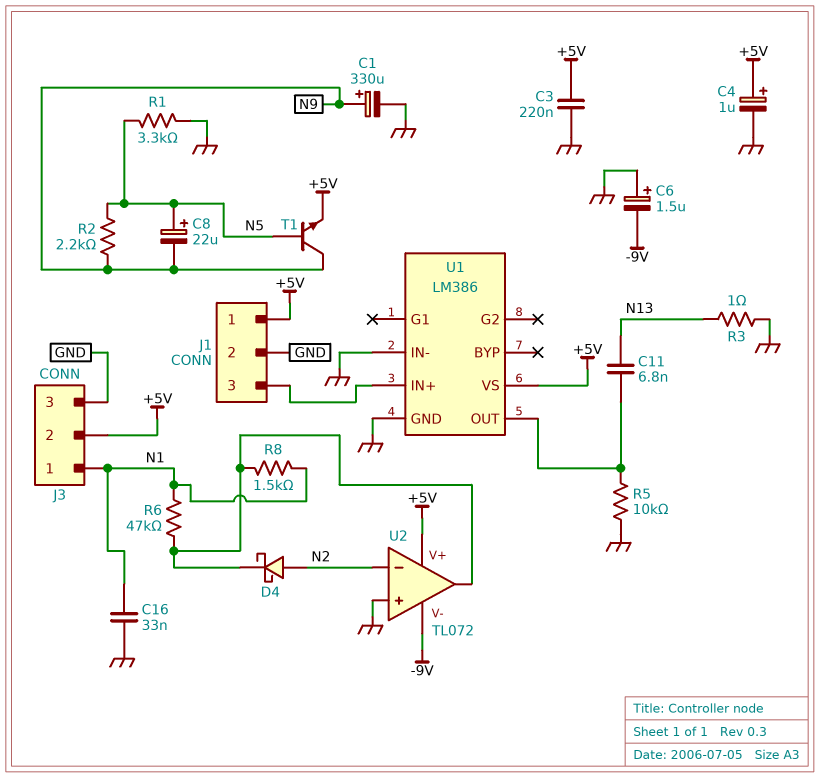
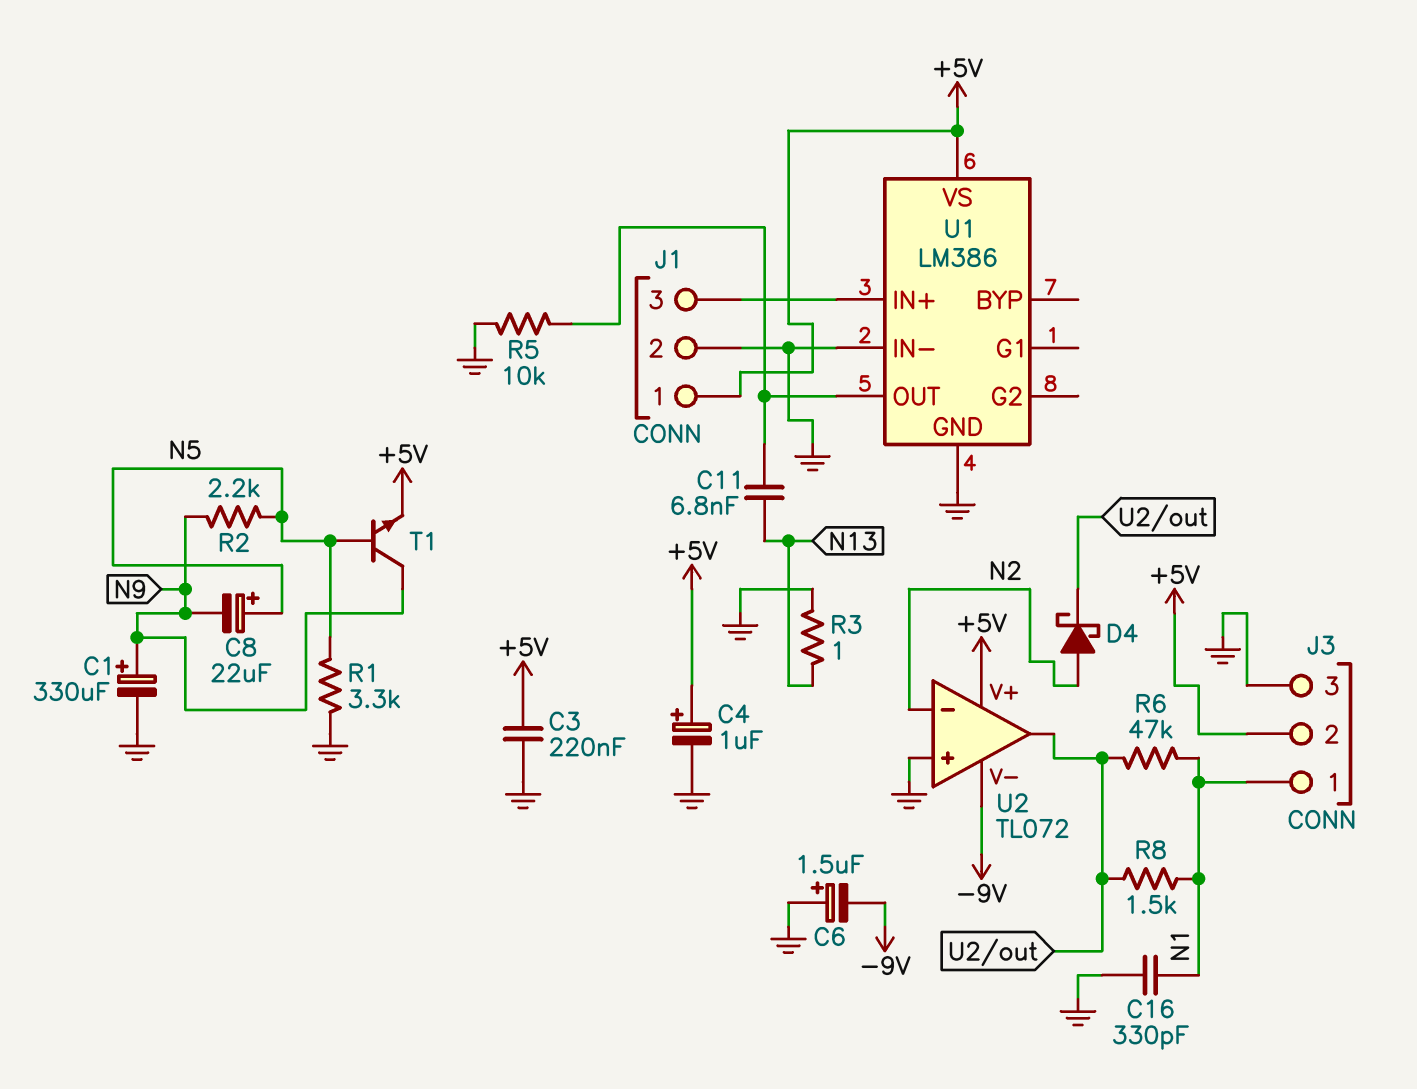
C16: 33nF (GND, N1) -> 330pF (GND, N1)

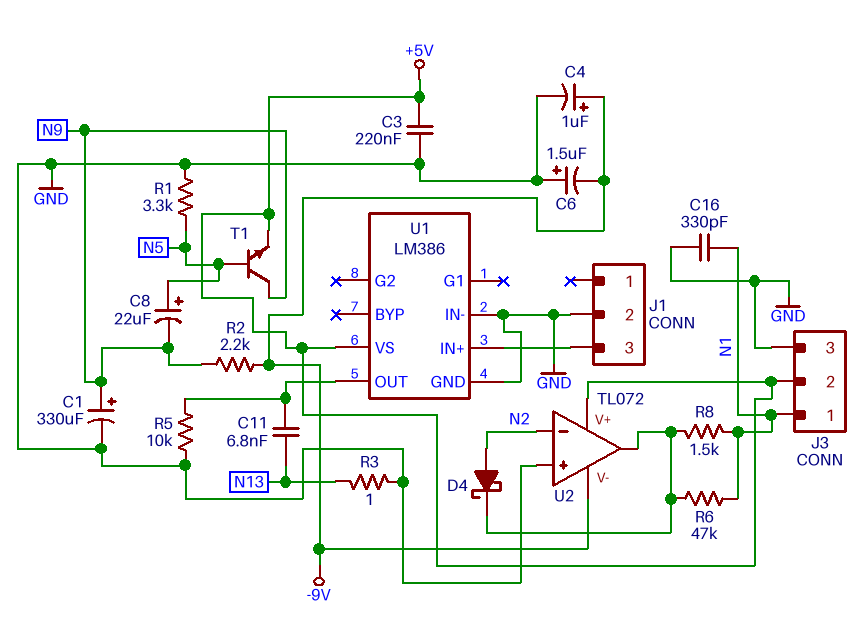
C4: 1uF (plus +5V, minus GND) -> 1uF (plus -9V, minus GND)
J1 pin 1: +5V -> none
R2: 2.2k (N5, N9) -> 2.2k (-9V, N9)

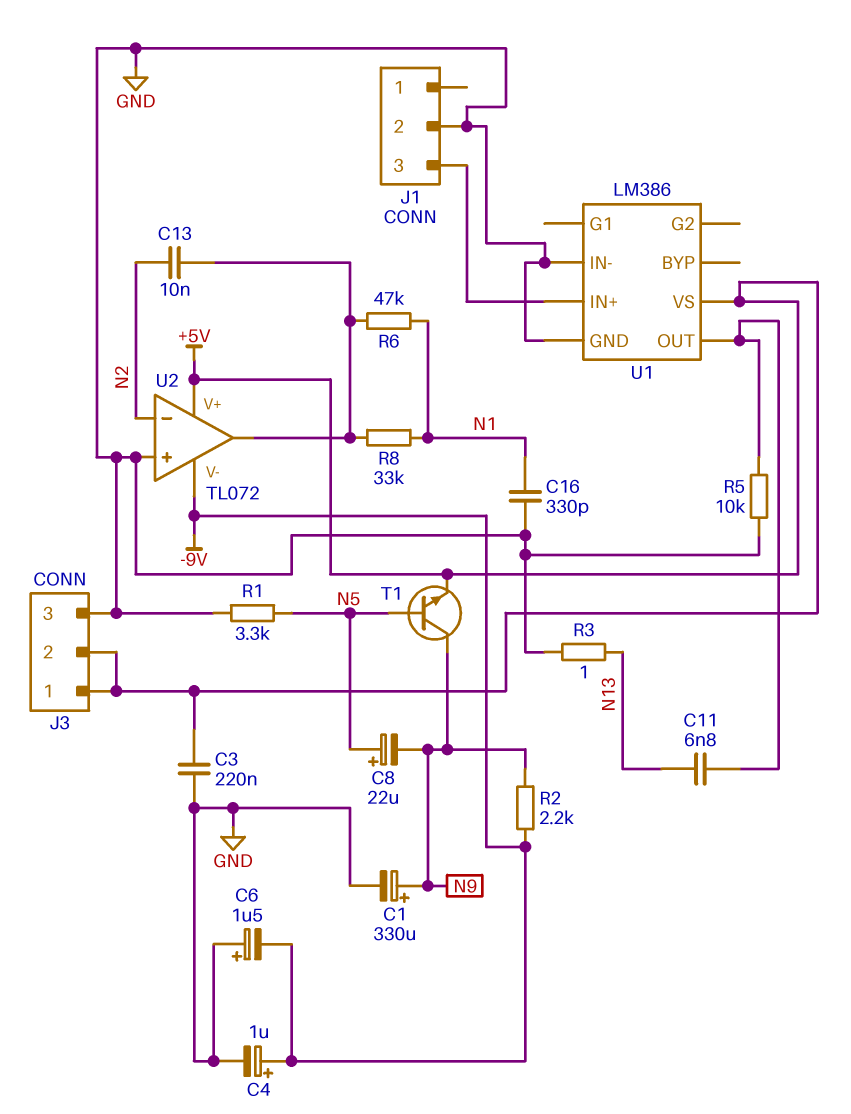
C13: none -> 10nF (N2, U2/out)
D4: schottky (A N2, K U2/out) -> none
J3 pin 1: N1 -> +5V
R8: 1.5k (N1, U2/out) -> 33k (N1, U2/out)

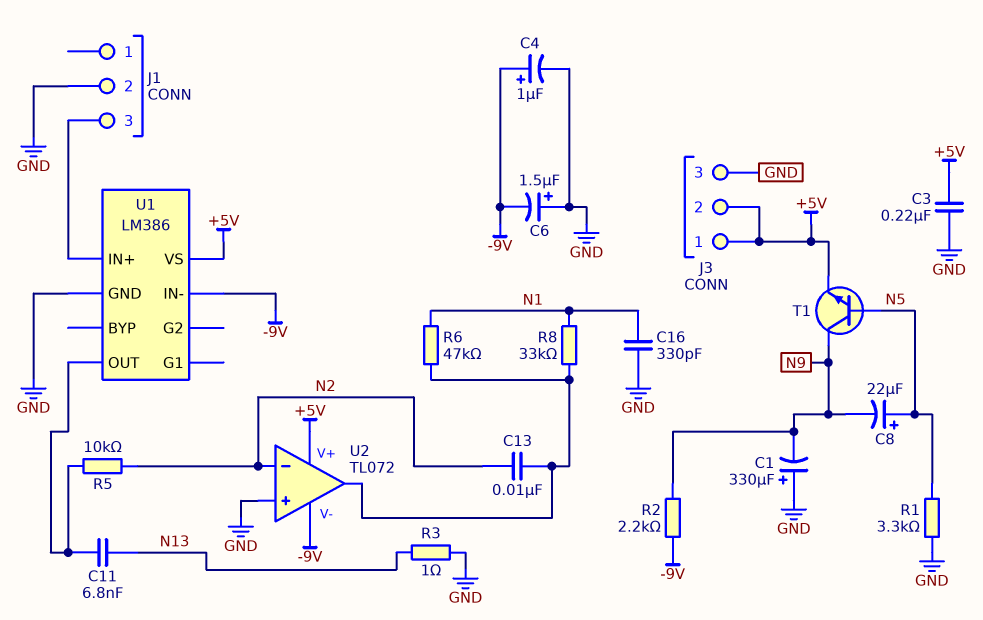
C1: 330uF (plus N9, minus GND) -> 330uF (plus GND, minus N9)
R5: 10k (GND, U1/OUT) -> 10k (N2, U1/OUT)
U1 pin IN-: GND -> -9V

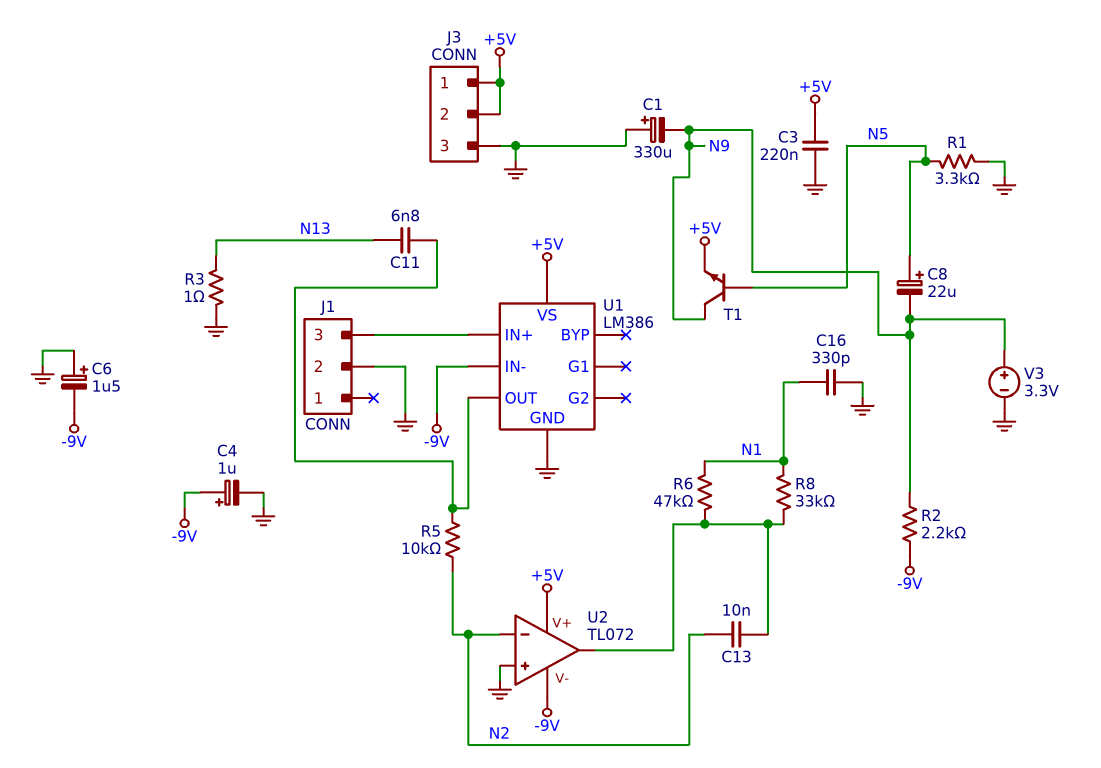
V3: none -> 3.3V (plus N9, minus GND)

